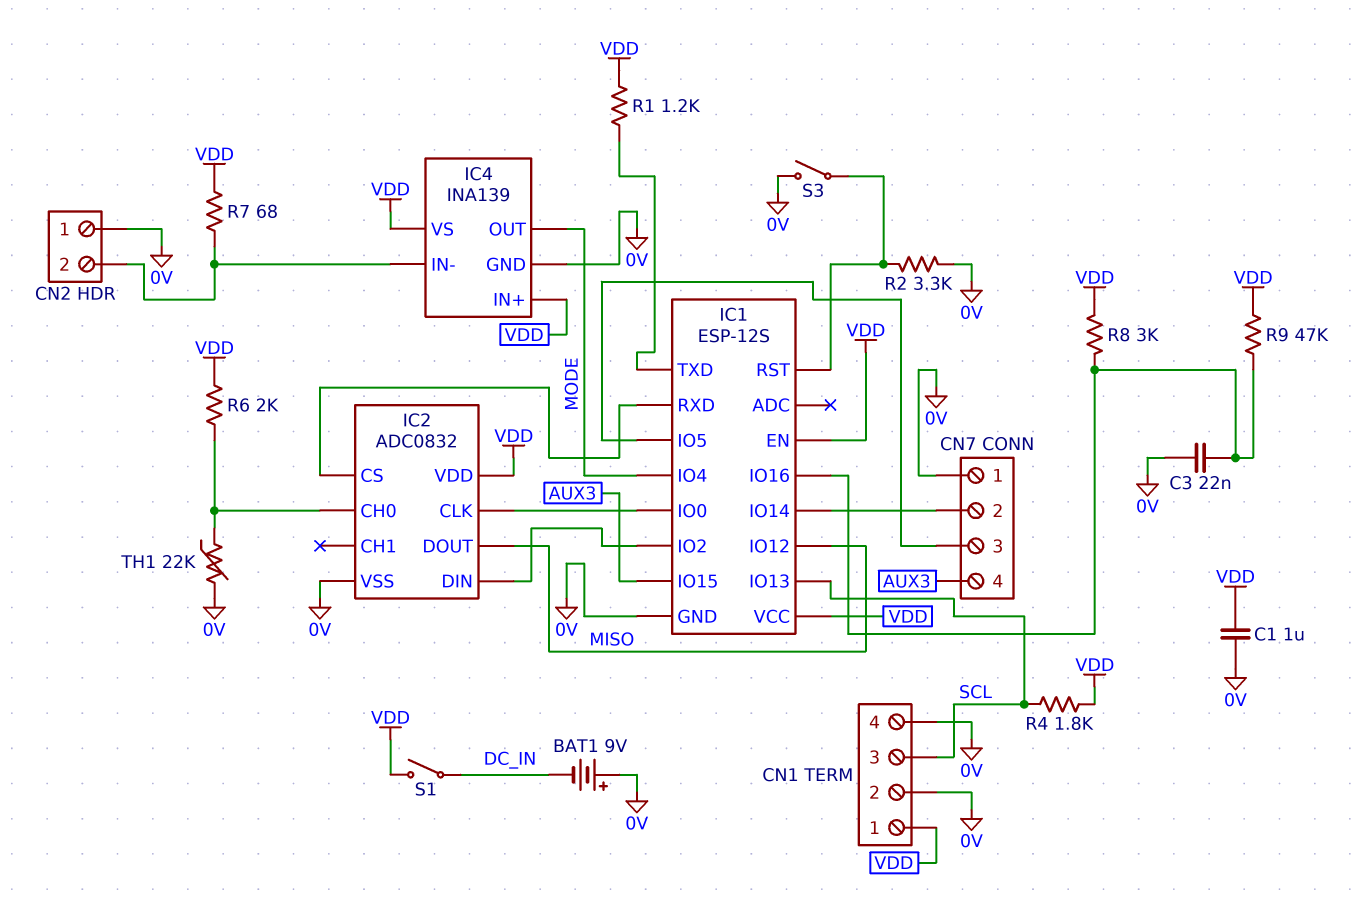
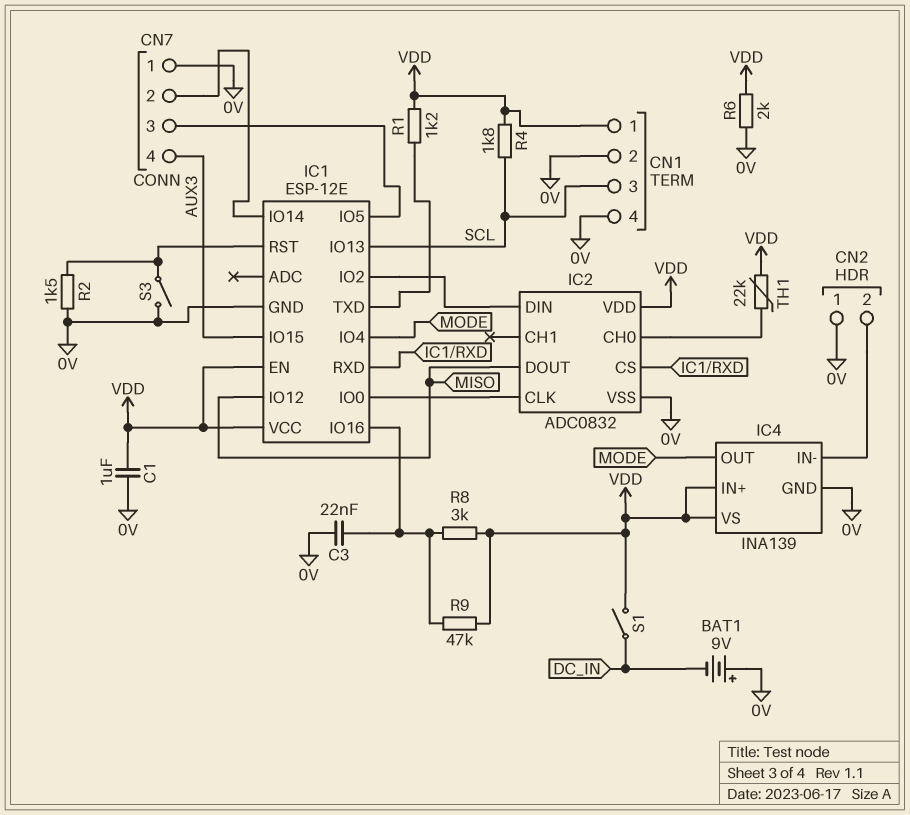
IC1: ESP-12S -> ESP-12E
R2: 3.3k (0V, IC1/RST) -> 1.5k (0V, IC1/RST)
R6: 2k (IC2/CH0, VDD) -> 2k (0V, VDD)
R7: 68 (CN2/2, VDD) -> none
TH1: 22k (0V, IC2/CH0) -> 22k (IC2/CH0, VDD)

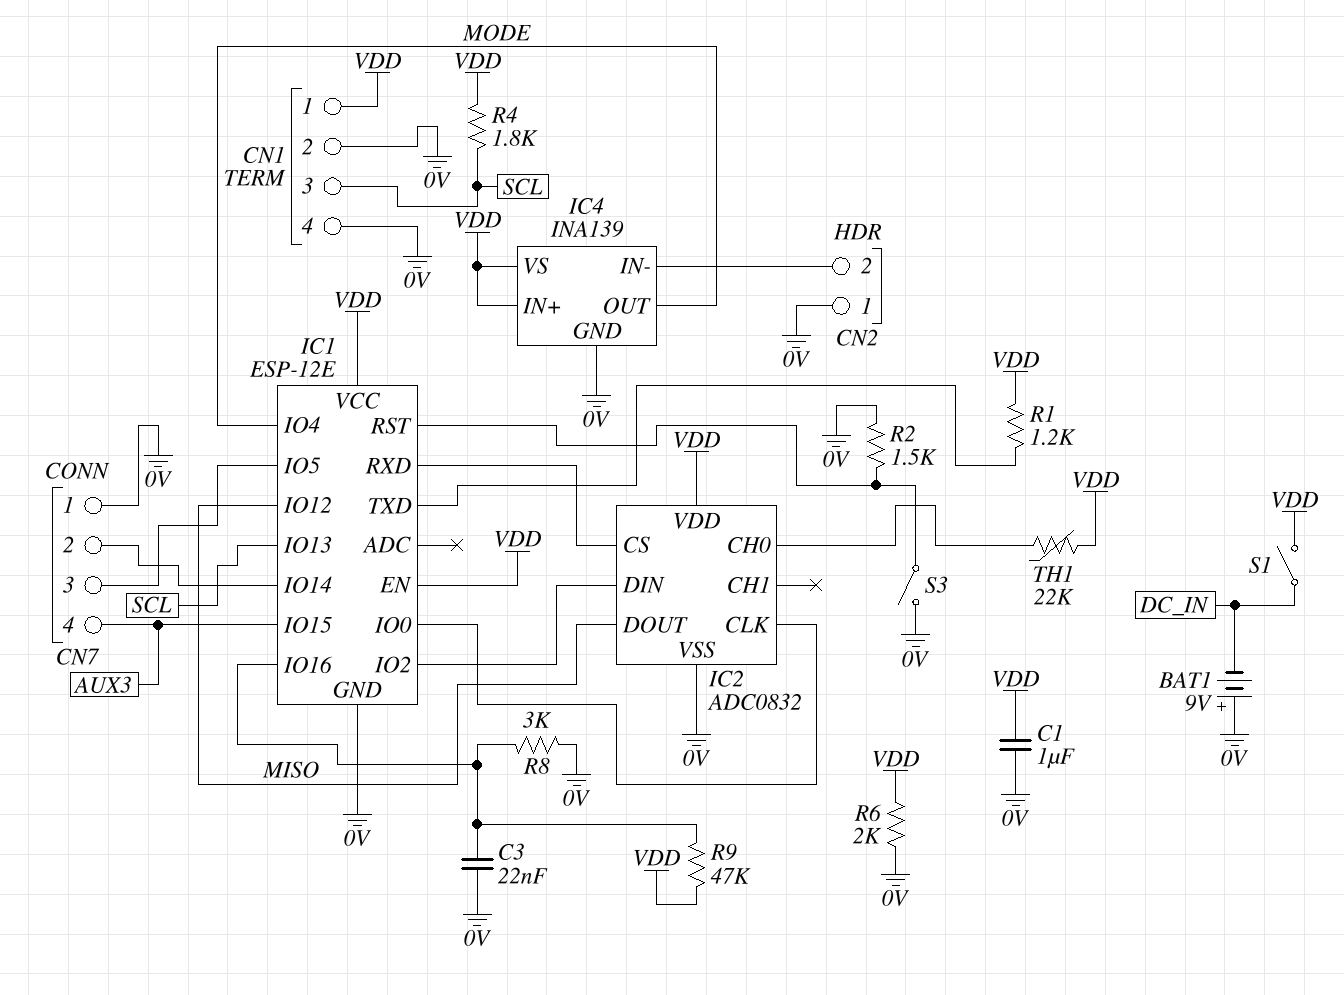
R8: 3k (IC1/IO16, VDD) -> 3k (0V, IC1/IO16)

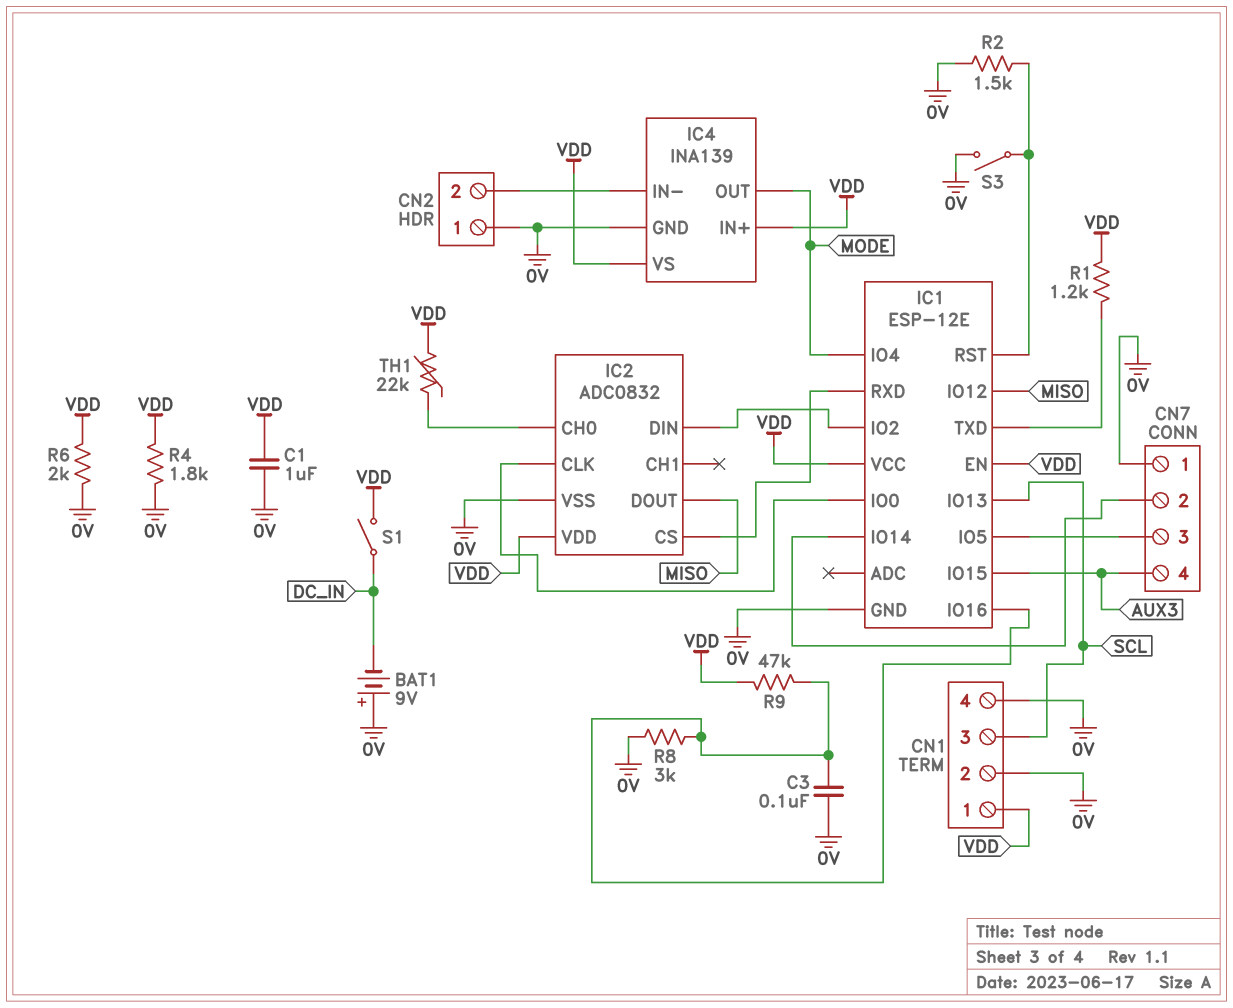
C3: 22nF (0V, IC1/IO16) -> 100nF (0V, IC1/IO16)
R4: 1.8k (SCL, VDD) -> 1.8k (0V, VDD)

